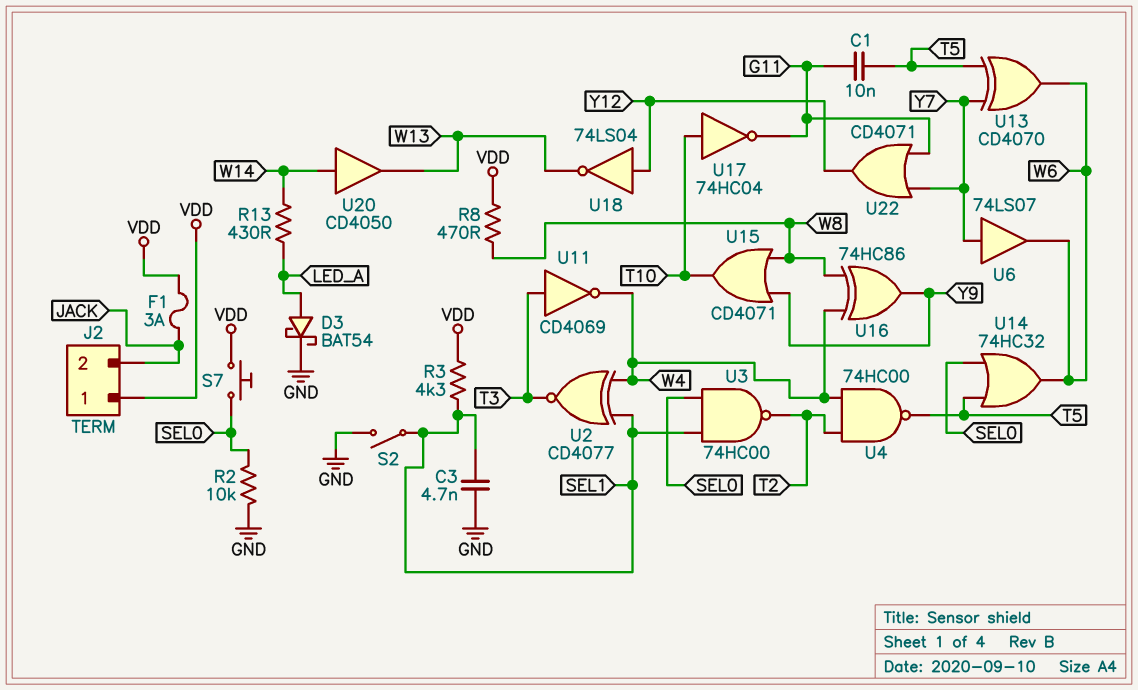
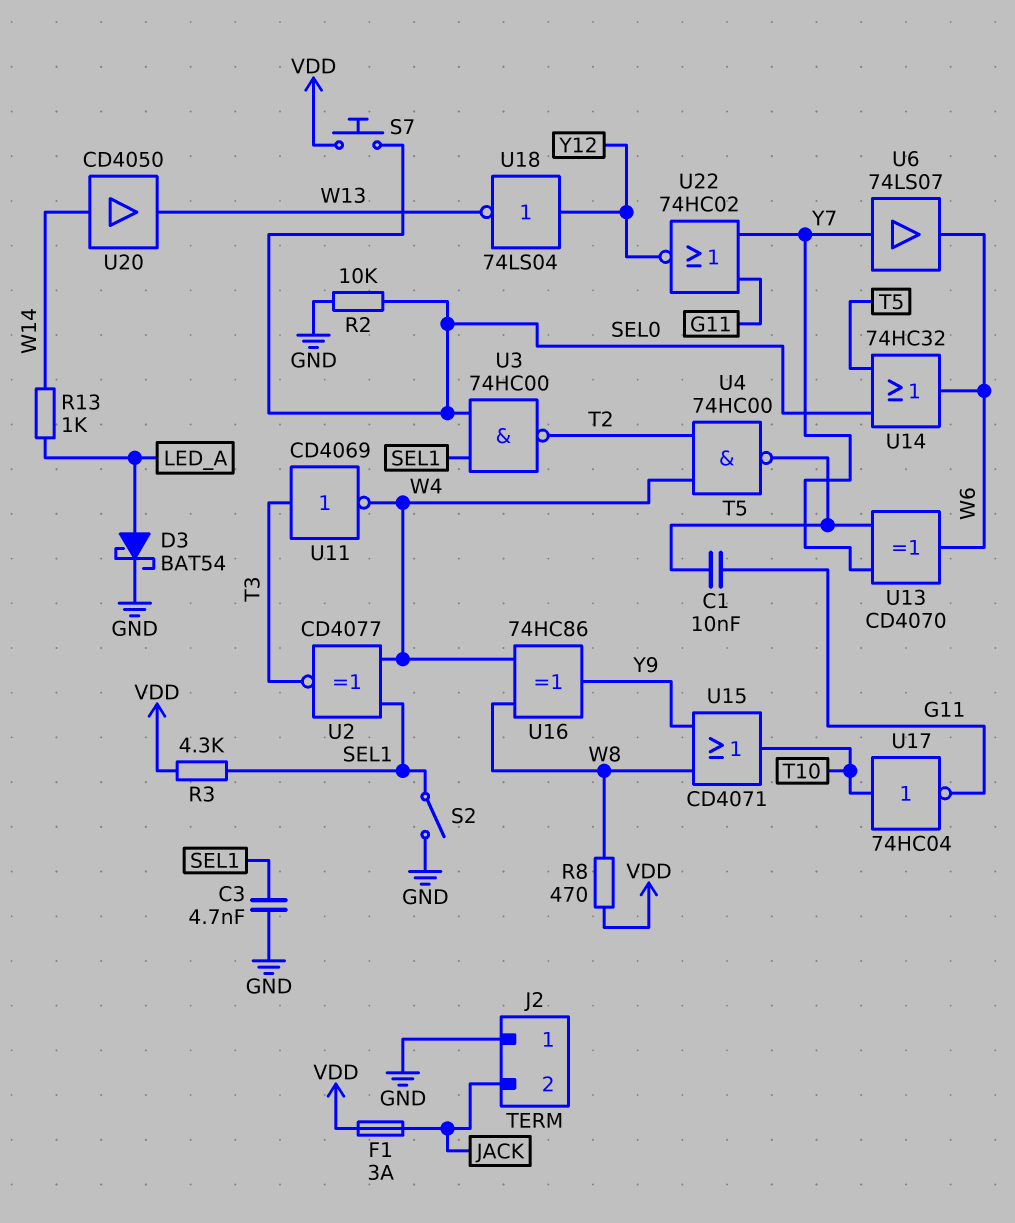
J2 pin 1: VDD -> GND
R13: 430 (LED_A, W14) -> 1k (LED_A, W14)
U22: OR CD4071 (in G11, in Y7, out Y12) -> NOR 74HC02 (in G11, in Y7, out Y12)

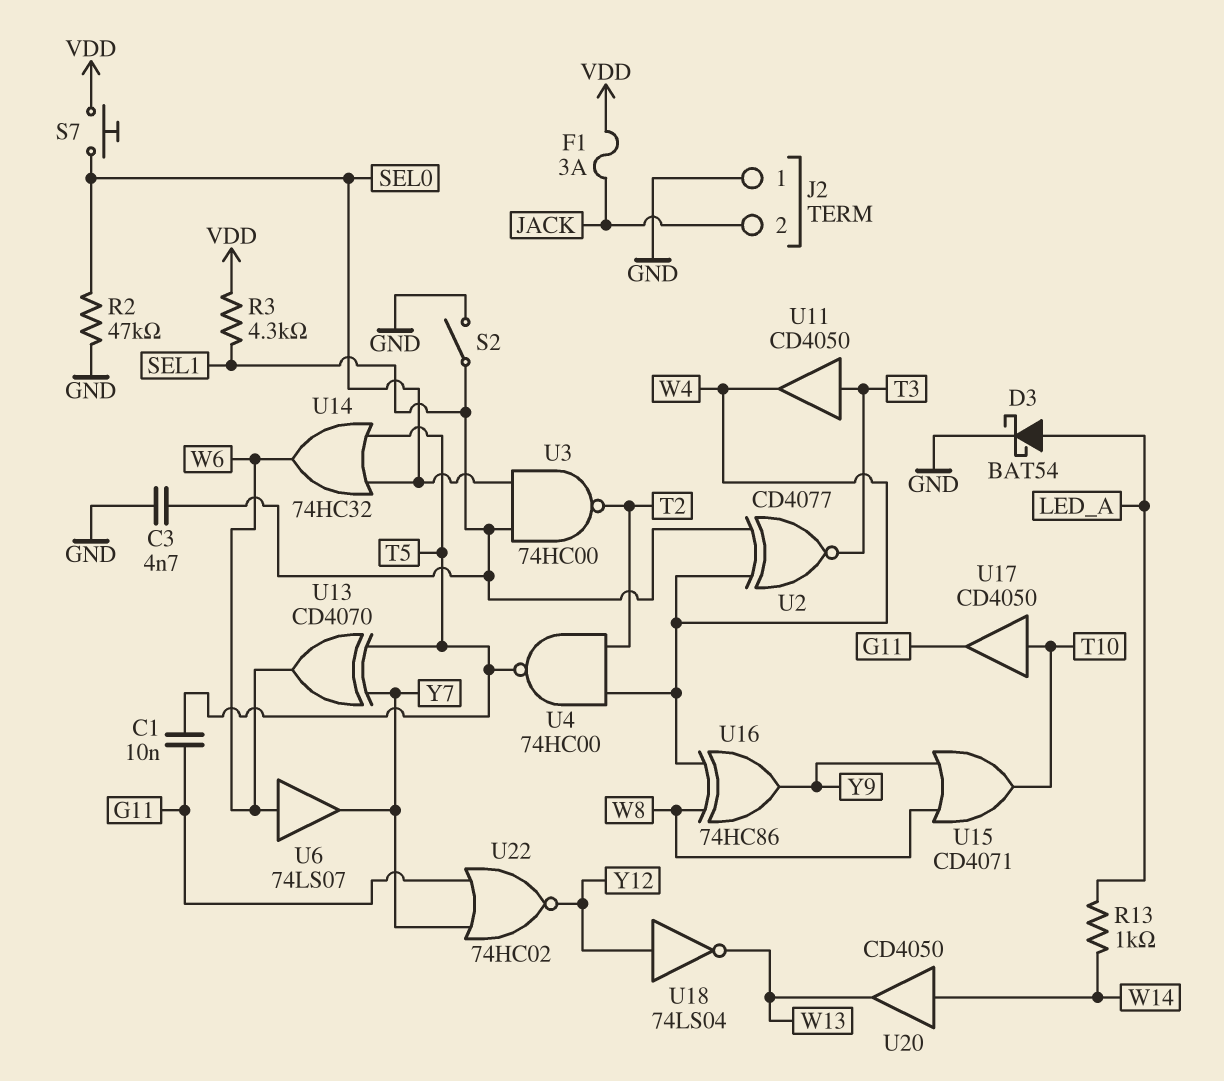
R2: 10k (GND, SEL0) -> 47k (GND, SEL0)
R8: 470 (VDD, W8) -> none
U6: buffer 74LS07 (in Y7, out W6) -> buffer 74LS07 (in W6, out Y7)
U11: NOT CD4069 (in T3, out W4) -> buffer CD4050 (in T3, out W4)
U17: NOT 74HC04 (in T10, out G11) -> buffer CD4050 (in T10, out G11)

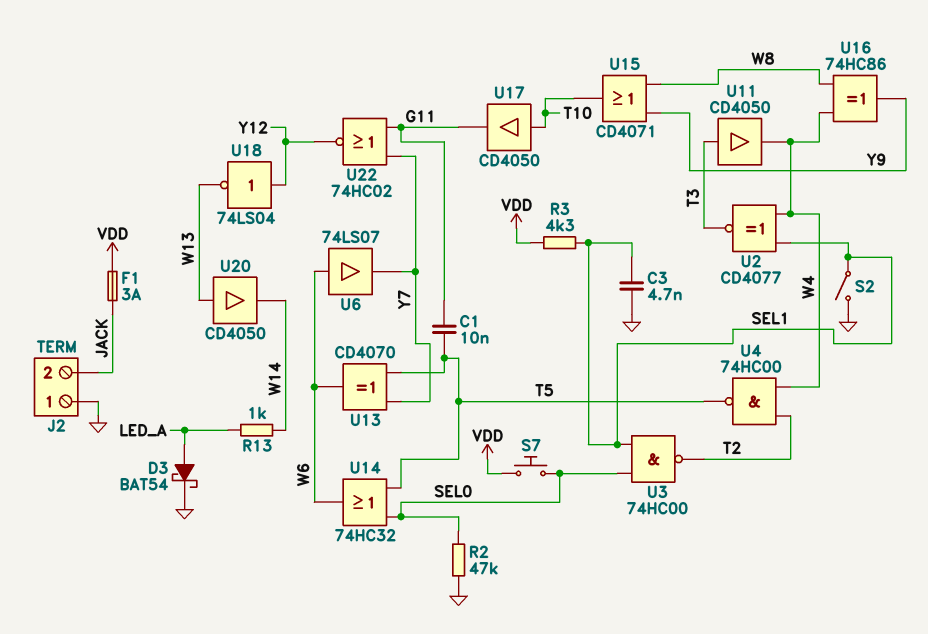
U20: buffer CD4050 (in W14, out W13) -> buffer CD4050 (in W13, out W14)

